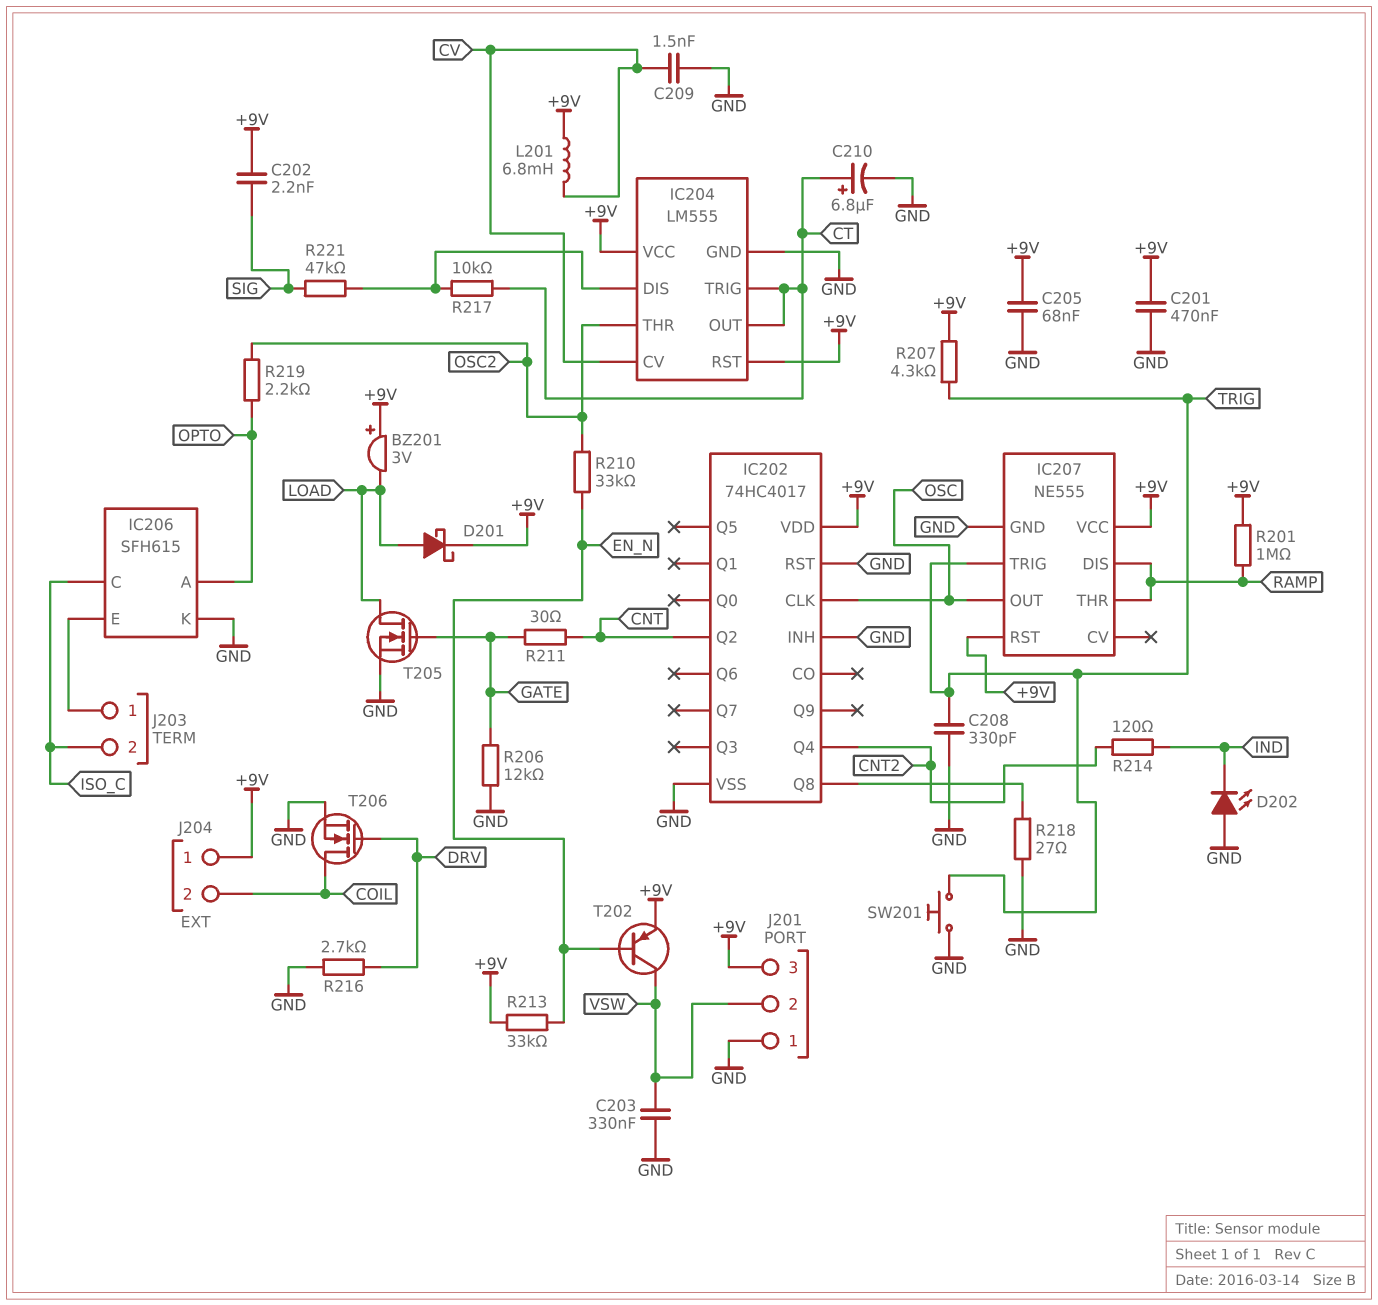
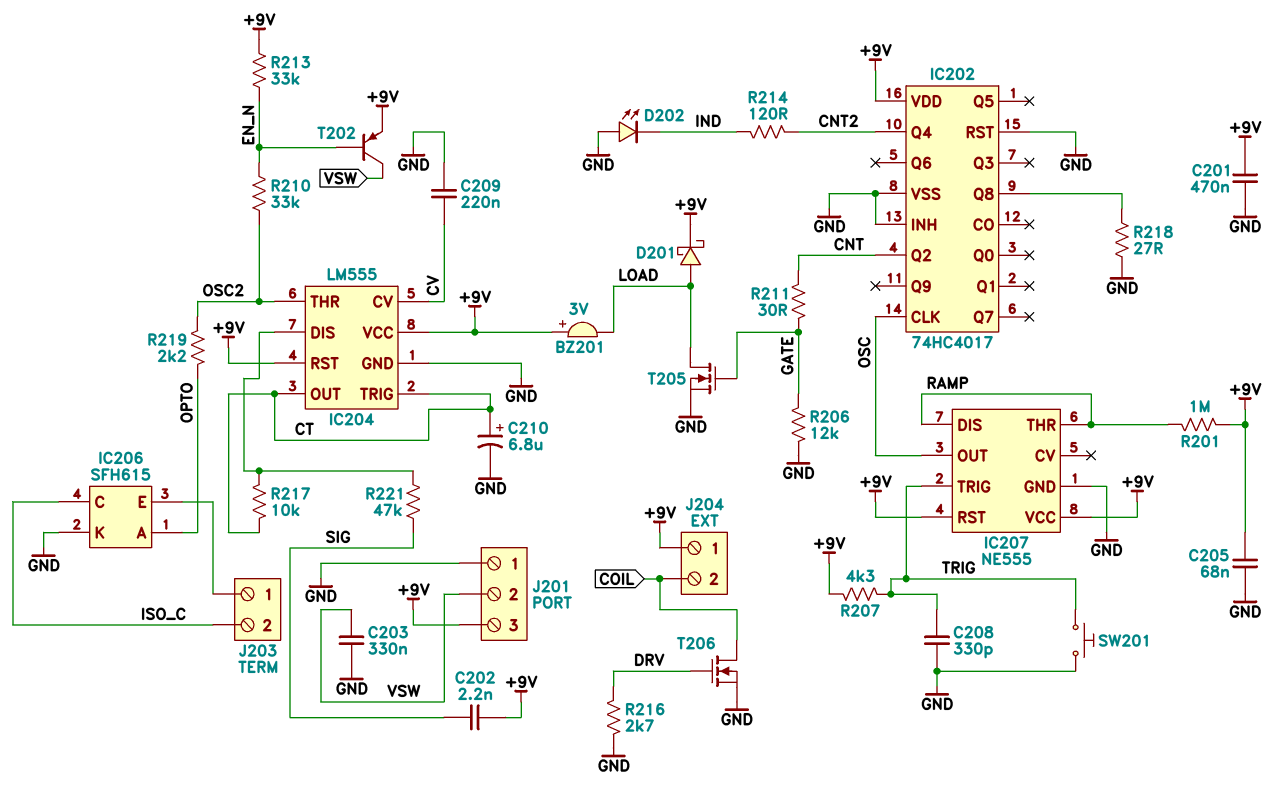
C209: 1.5nF (CV, GND) -> 220nF (CV, GND)
L201: 6.8mH (+9V, CV) -> none

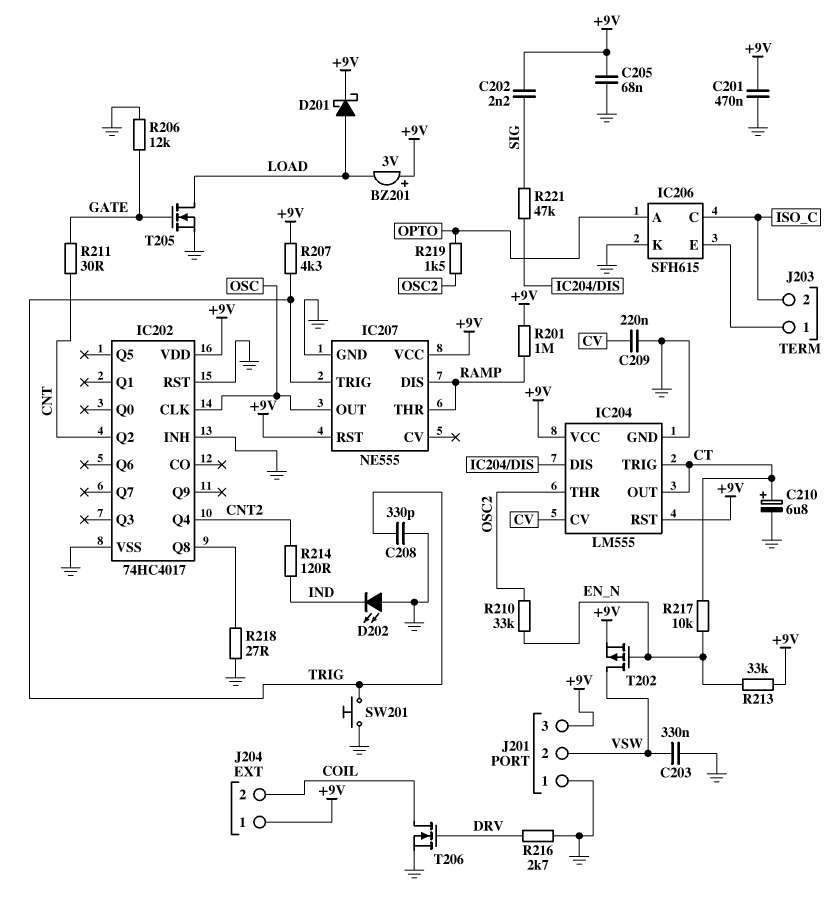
R217: 10k (CT, IC204/DIS) -> 10k (CT, EN_N)
R219: 2.2k (OPTO, OSC2) -> 1.5k (OPTO, OSC2)
T202: PNP (B EN_N, C VSW, E +9V) -> PMOS (G EN_N, D VSW, S +9V)

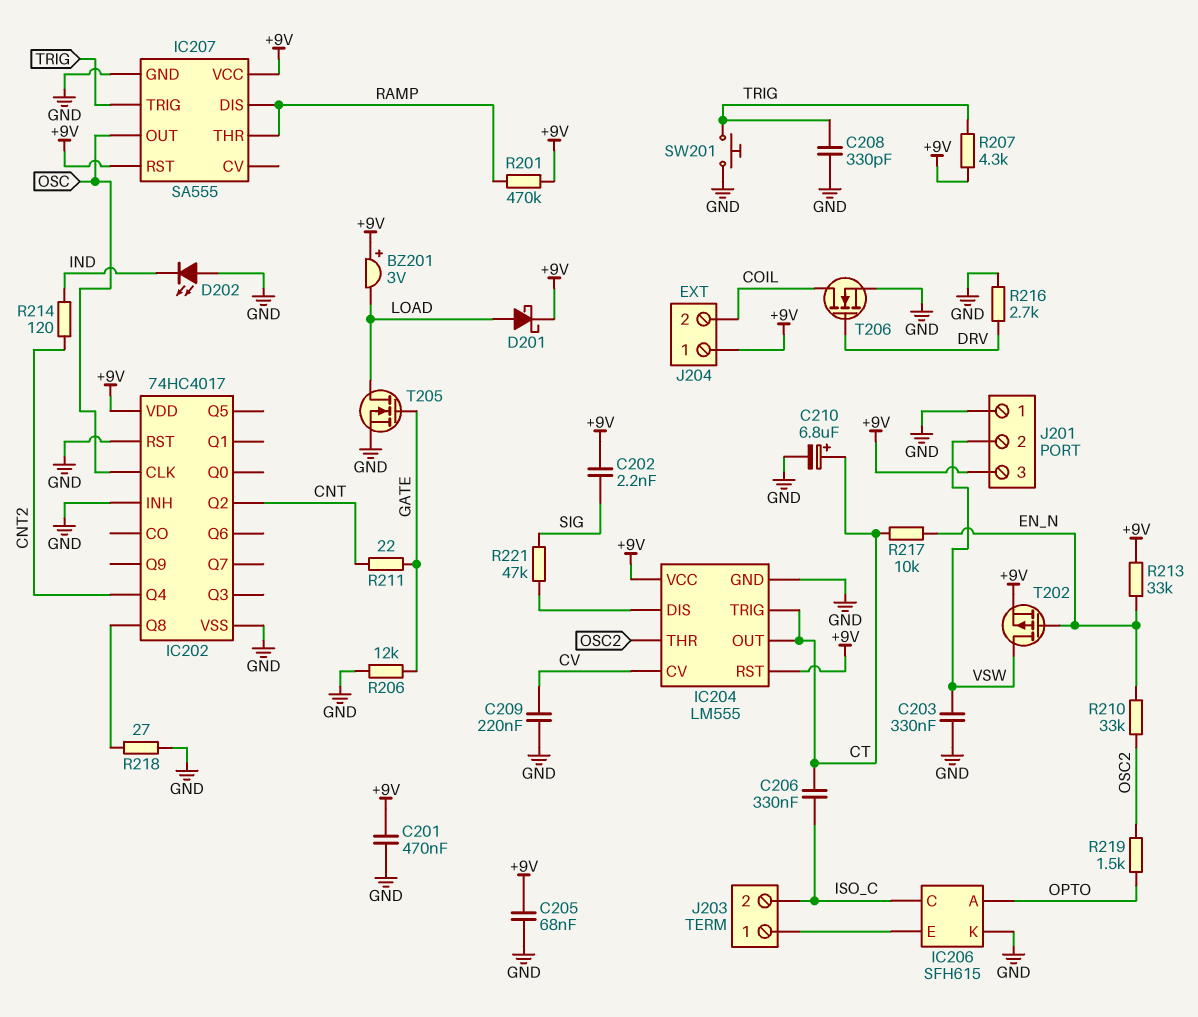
C206: none -> 330nF (CT, ISO_C)
IC207: NE555 -> SA555
R201: 1M (+9V, RAMP) -> 470k (+9V, RAMP)
R211: 30 (CNT, GATE) -> 22 (CNT, GATE)

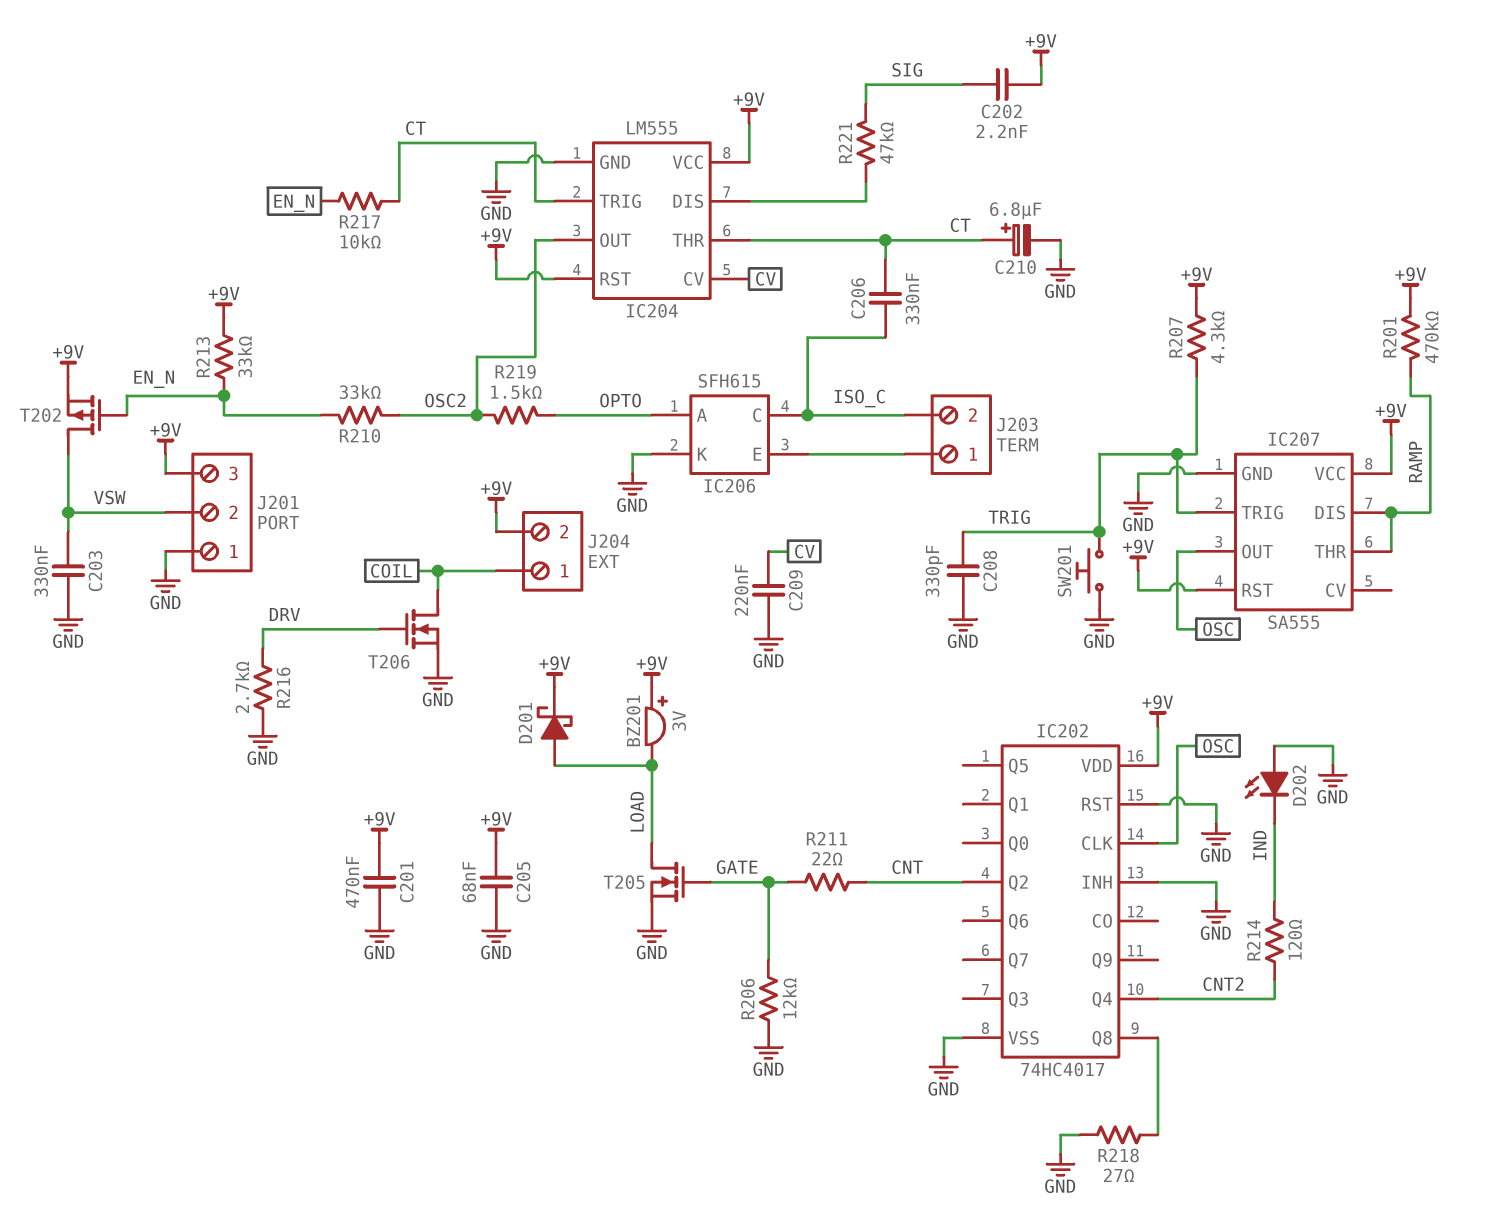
IC204 pin OUT: CT -> OSC2
IC204 pin THR: OSC2 -> CT
J204 pin 1: +9V -> COIL
J204 pin 2: COIL -> +9V

